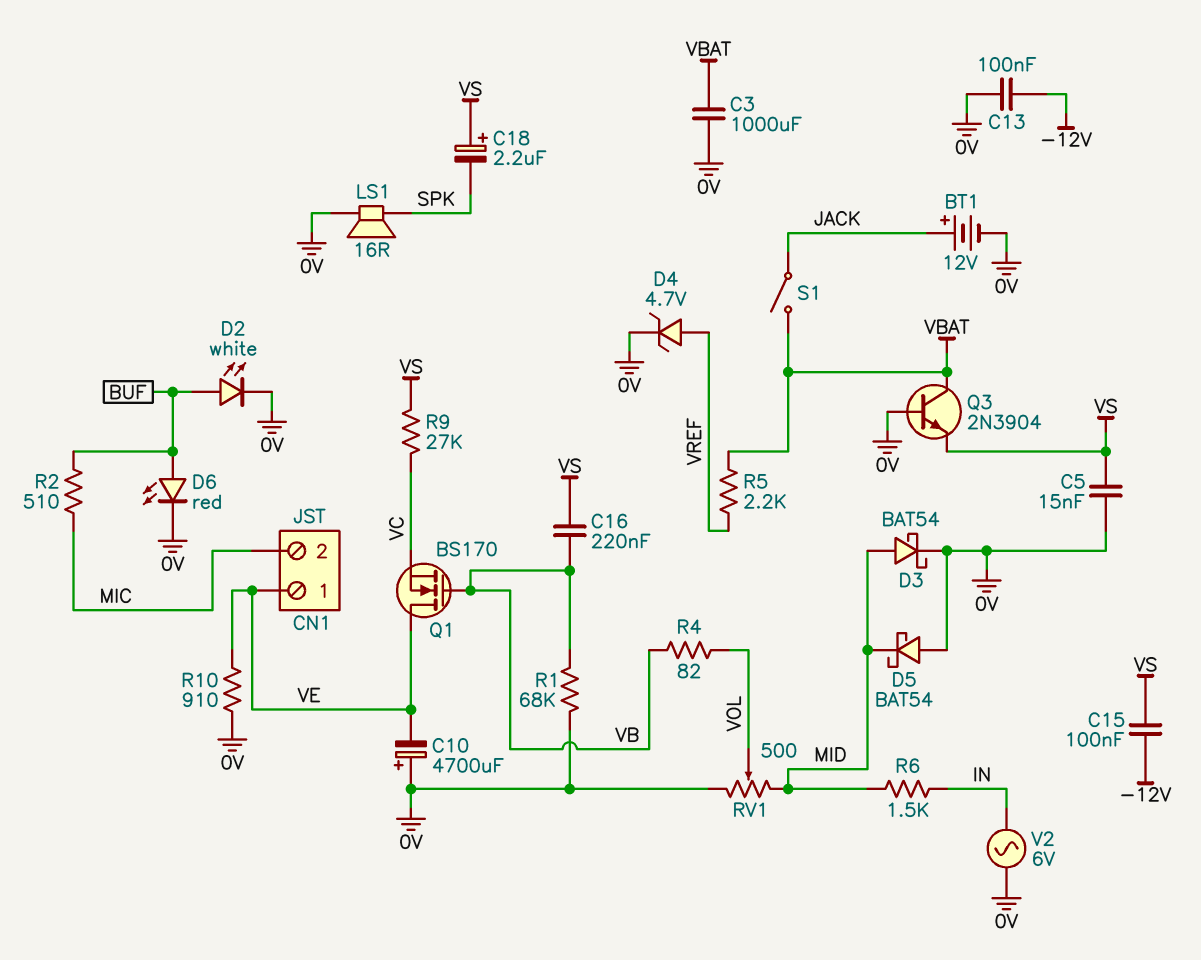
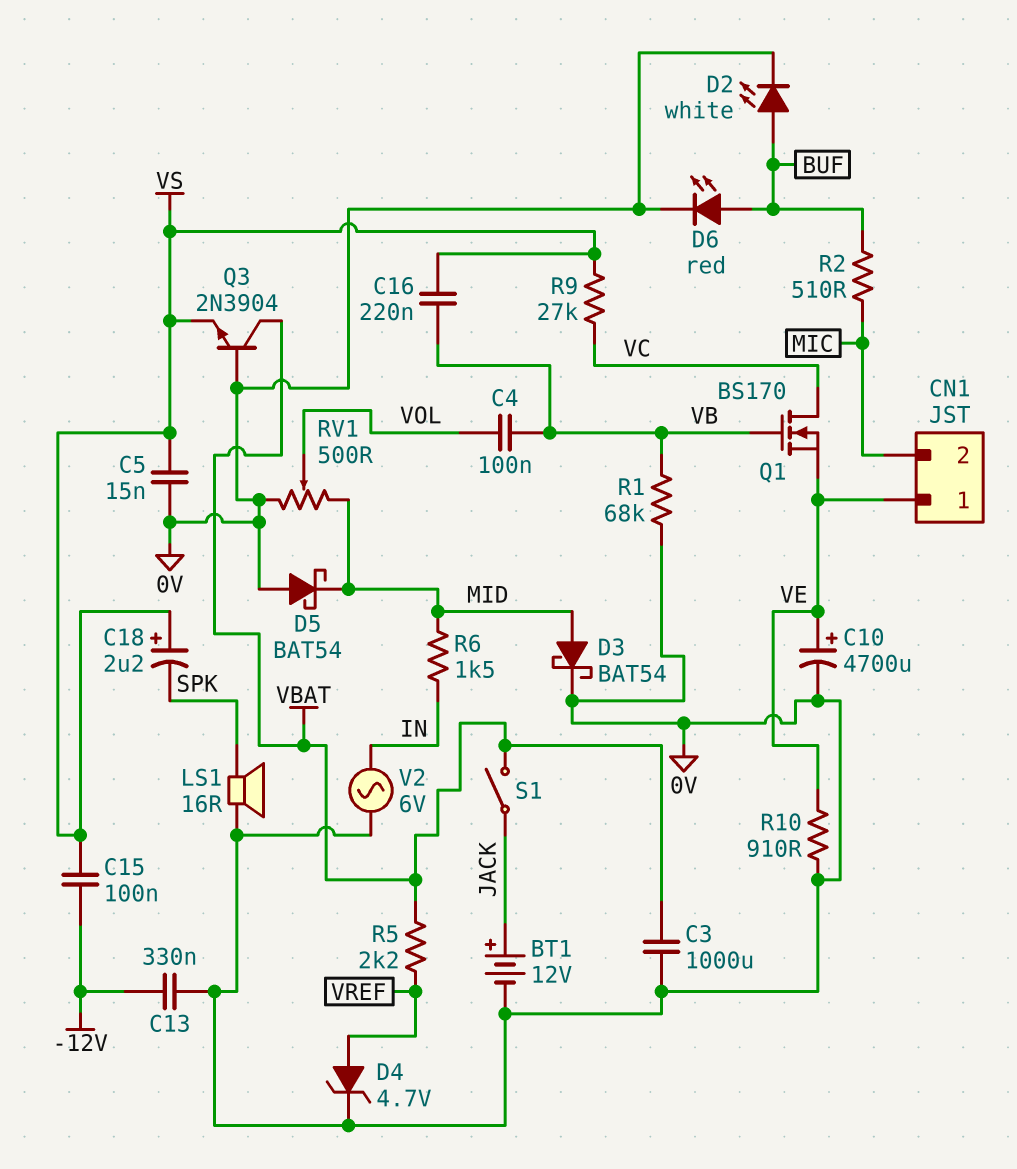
C4: none -> 100nF (VB, VOL)
C10: 4700uF (plus 0V, minus VE) -> 4700uF (plus VE, minus 0V)
C13: 100nF (-12V, 0V) -> 330nF (-12V, 0V)
Q1: NMOS BS170 (G VB, D VE, S VC) -> NMOS BS170 (G VB, D VC, S VE)
R4: 82 (VB, VOL) -> none

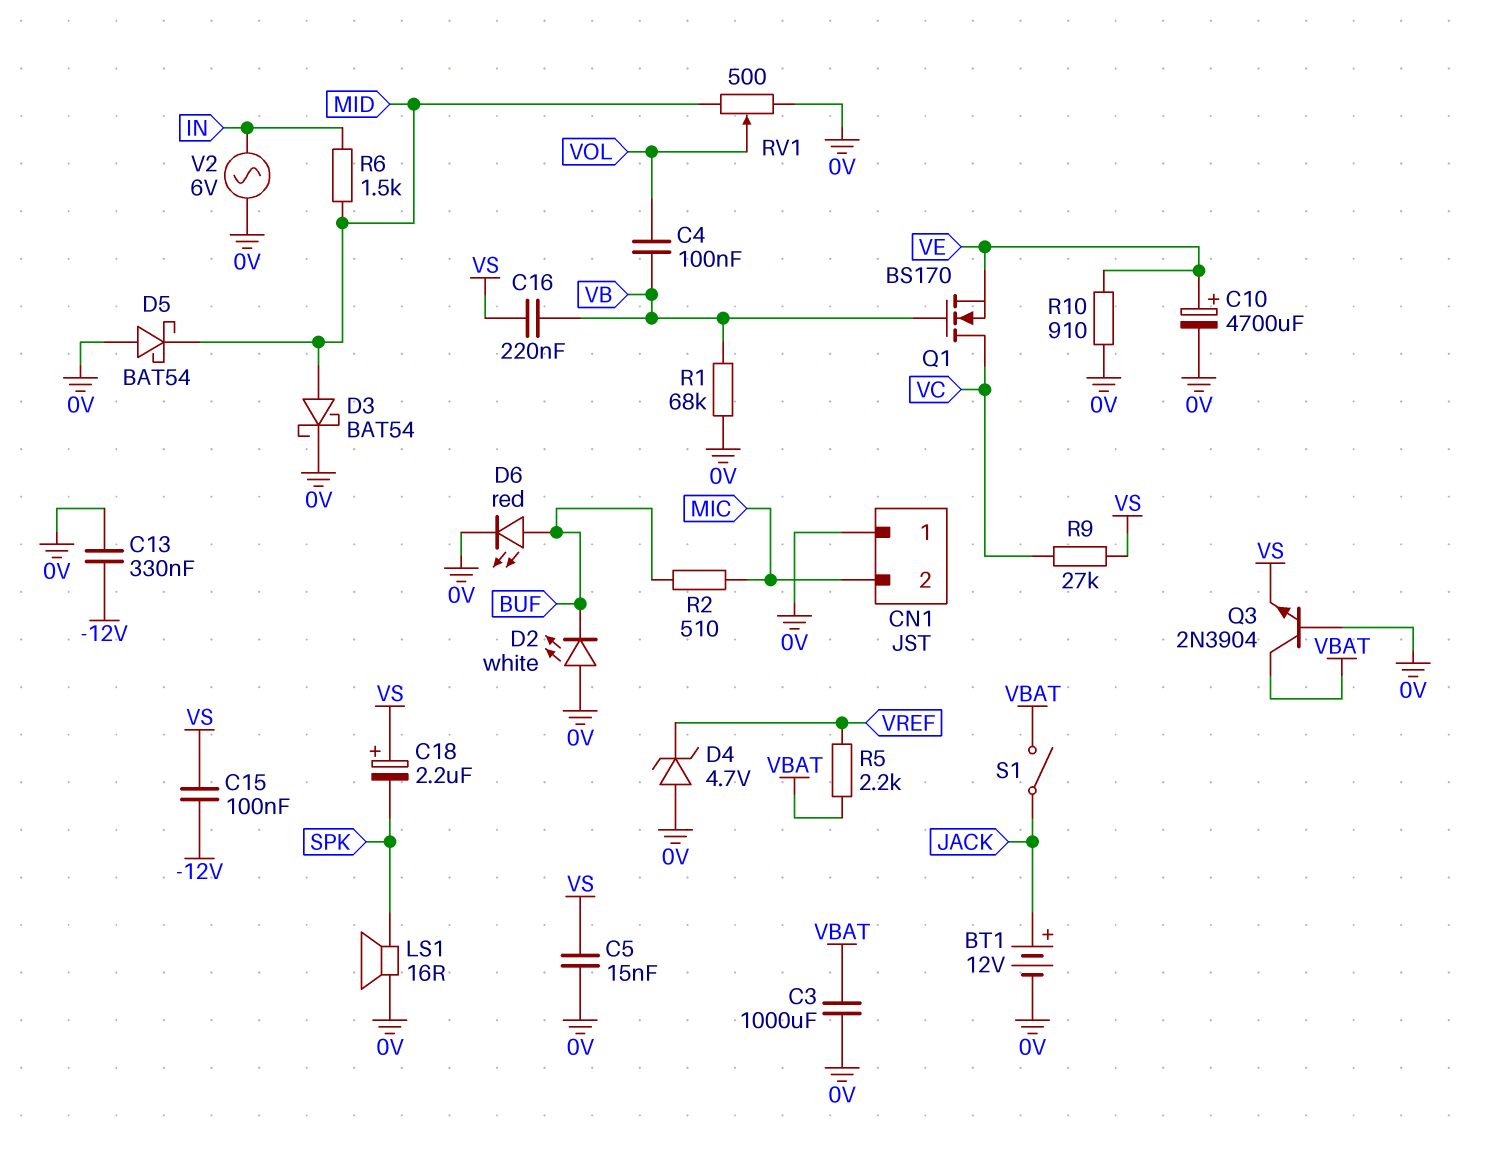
CN1 pin 1: VE -> 0V
D2: LED white (A BUF, K 0V) -> LED white (A 0V, K BUF)
D4: zener 4.7V (A VREF, K 0V) -> zener 4.7V (A 0V, K VREF)

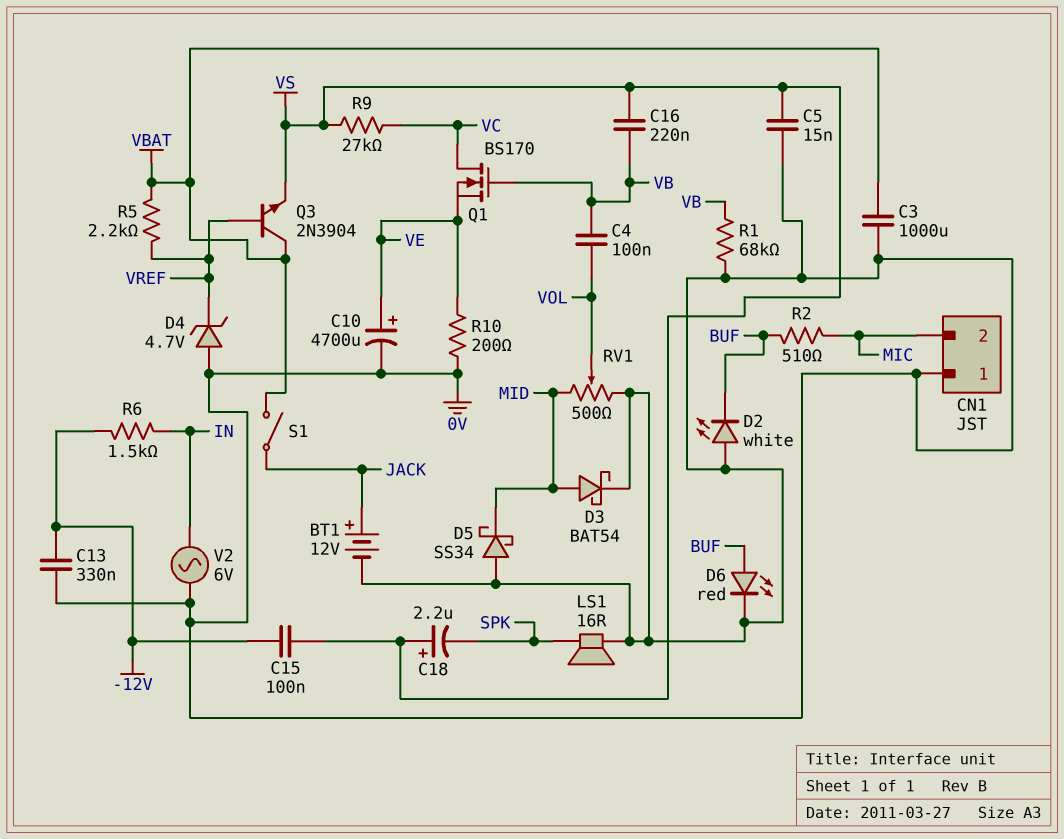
D5: schottky BAT54 (A 0V, K MID) -> schottky SS34 (A 0V, K MID)
Q3: NPN 2N3904 (B 0V, C VBAT, E VS) -> NPN 2N3904 (B VREF, C VBAT, E VS)
R6: 1.5k (IN, MID) -> 1.5k (-12V, IN)
R10: 910 (0V, VE) -> 200 (0V, VE)

